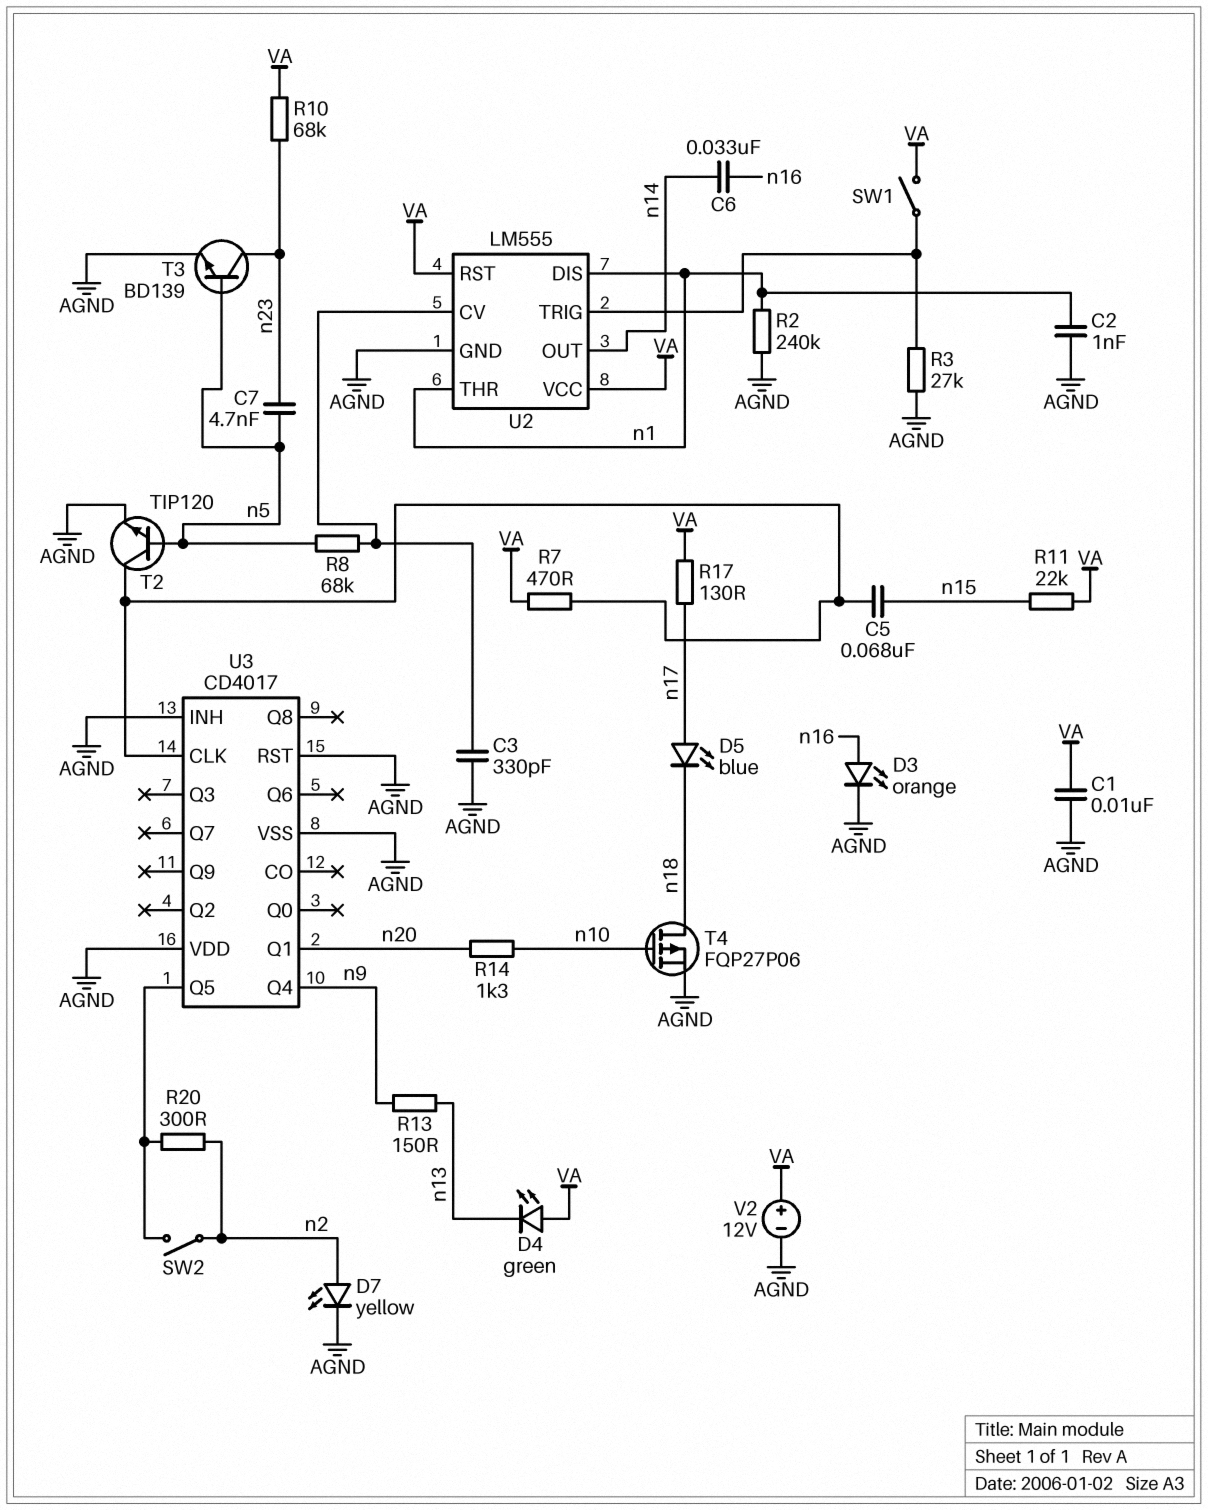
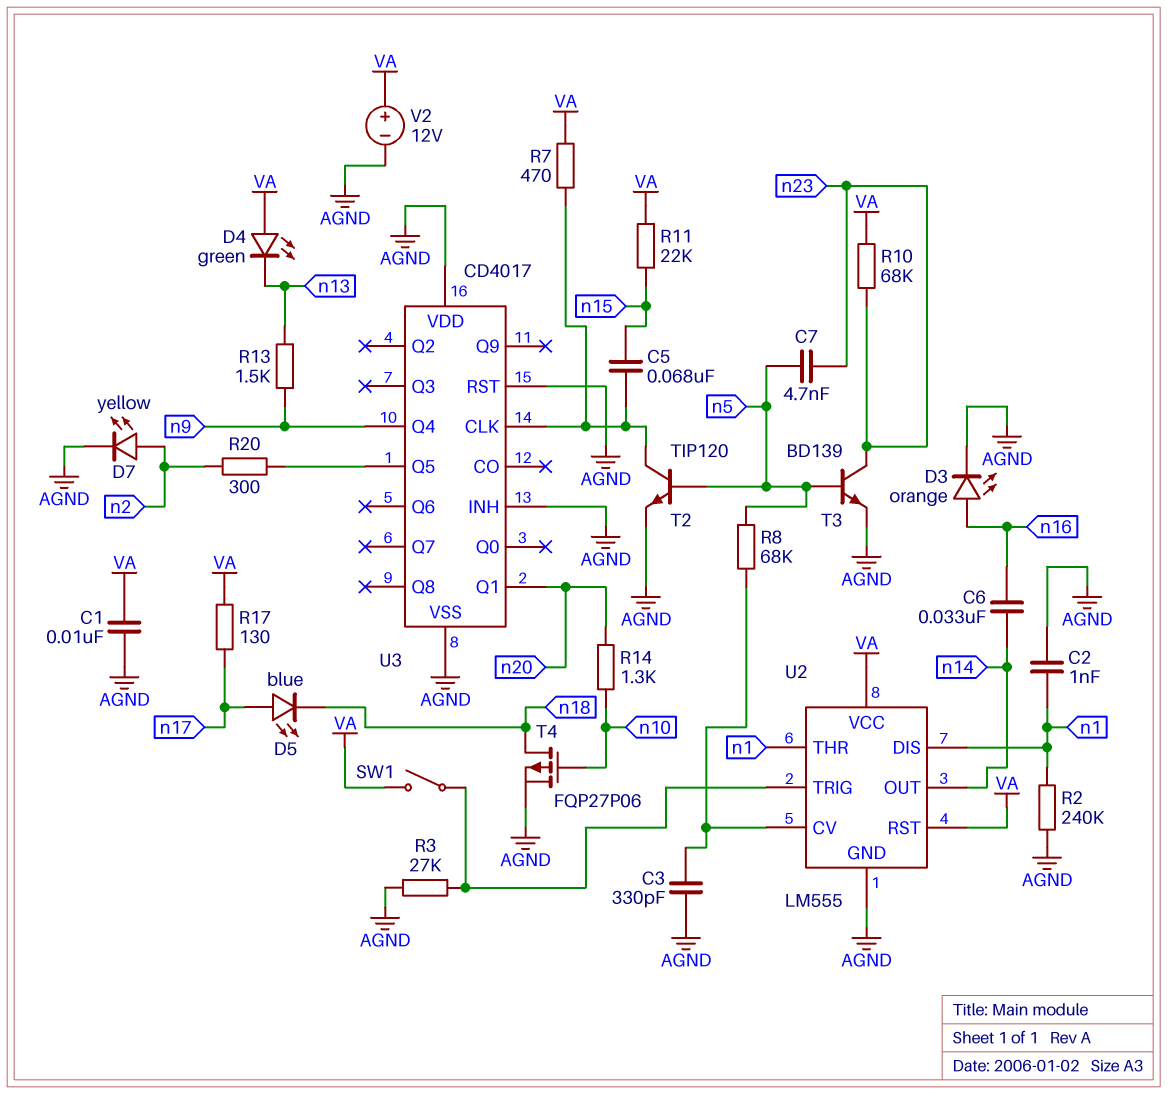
R13: 150 (n9, n13) -> 1.5k (n9, n13)
SW2: switch (U3/Q5, n2) -> none

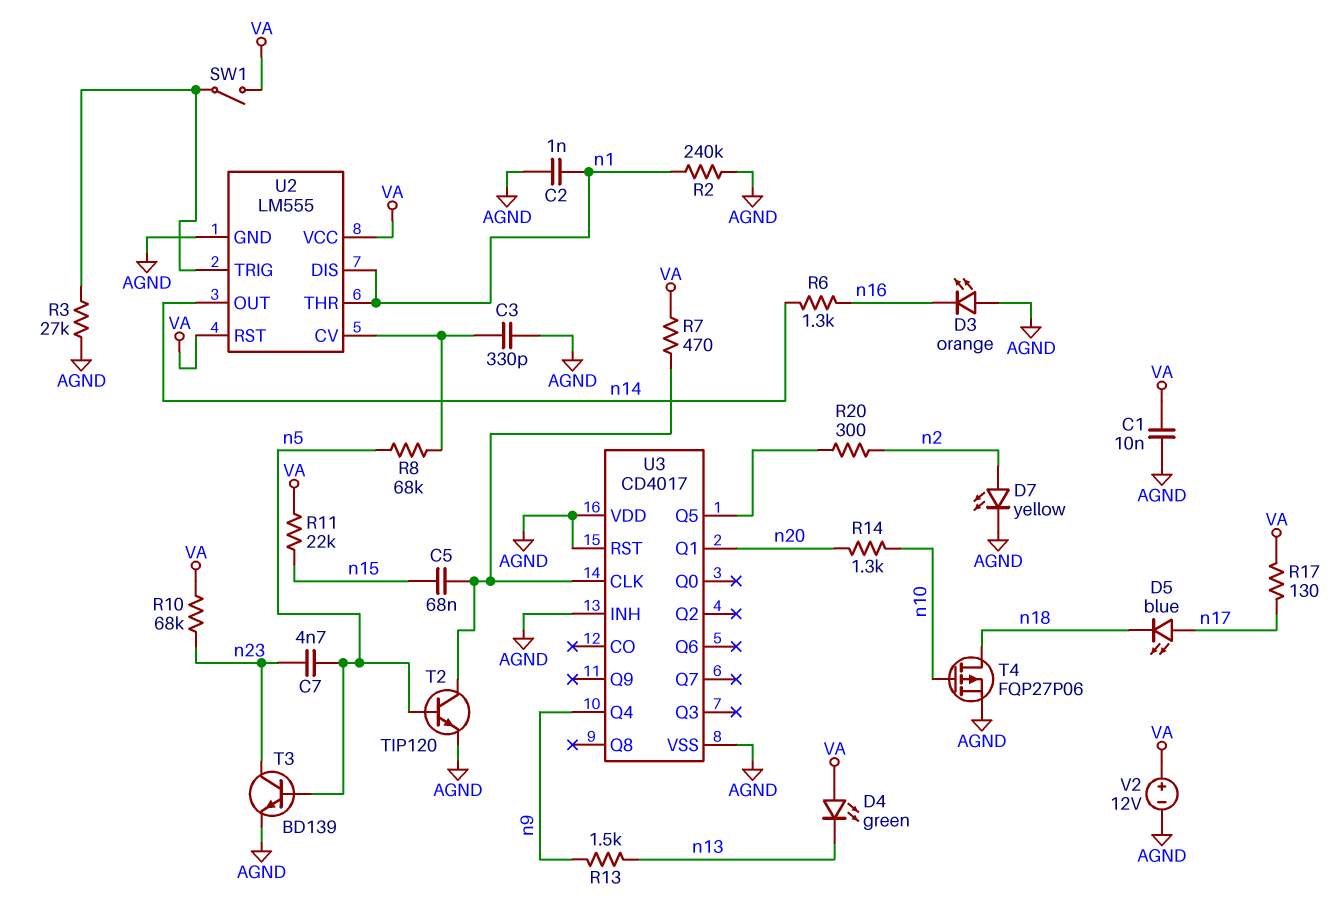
C6: 33nF (n14, n16) -> none
D3: LED orange (A n16, K AGND) -> LED orange (A AGND, K n16)
R6: none -> 1.3k (n14, n16)

